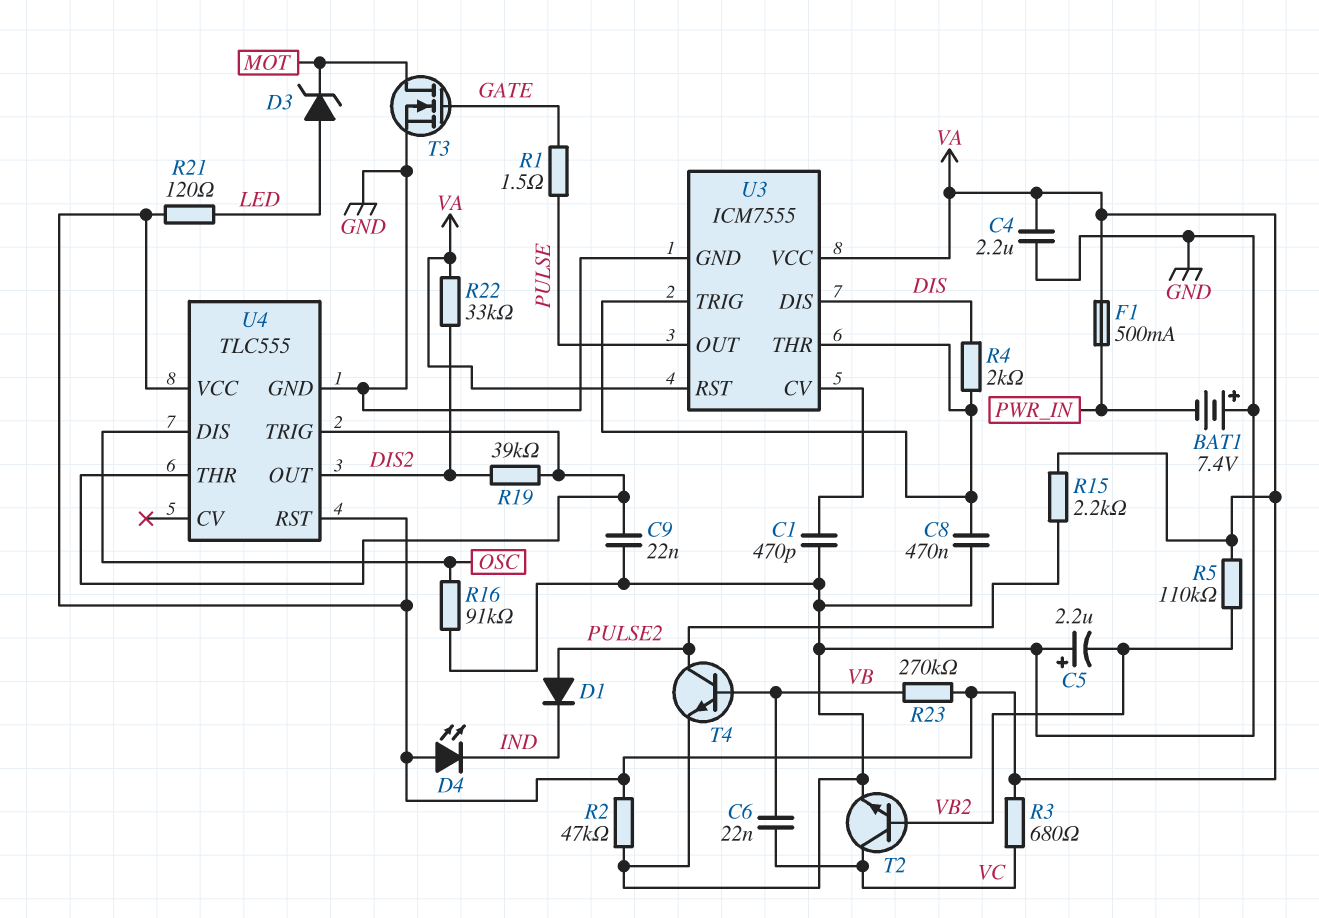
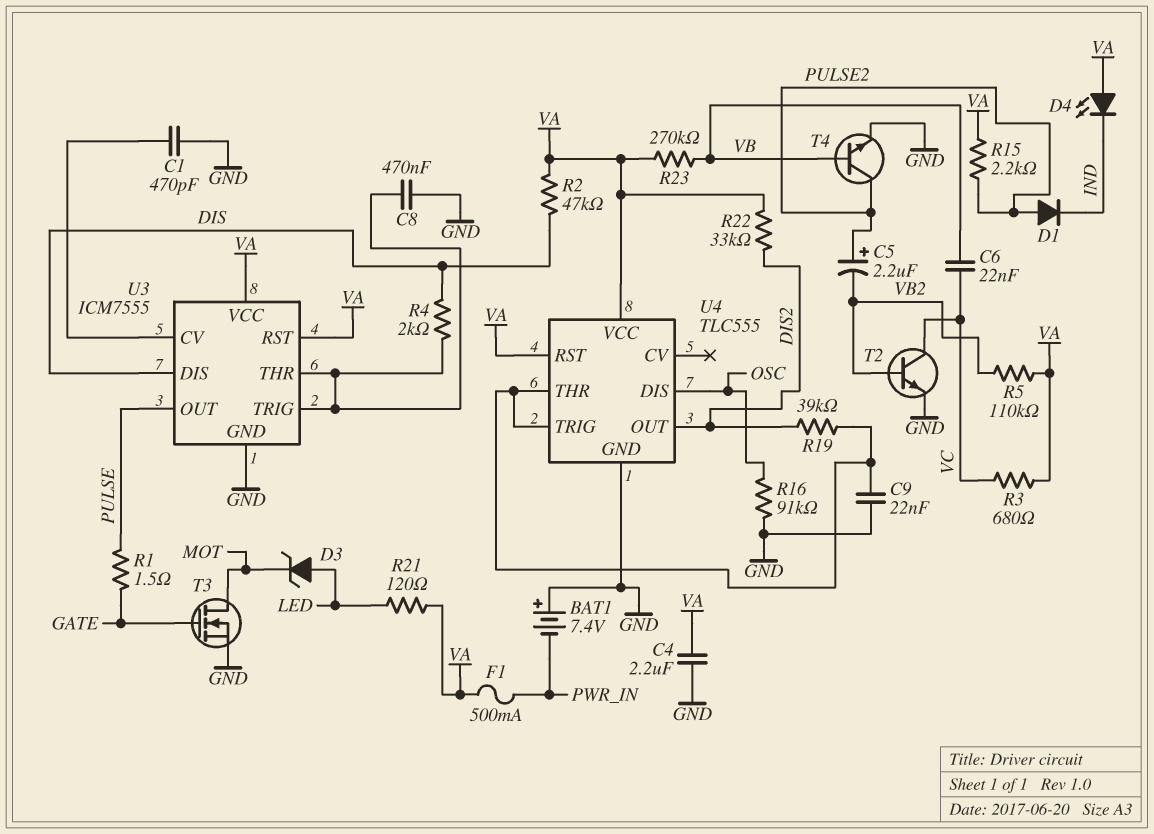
C5: 2.2uF (plus GND, minus VB2) -> 2.2uF (plus PULSE2, minus VB2)
R2: 47k (GND, VA) -> 47k (DIS, VA)

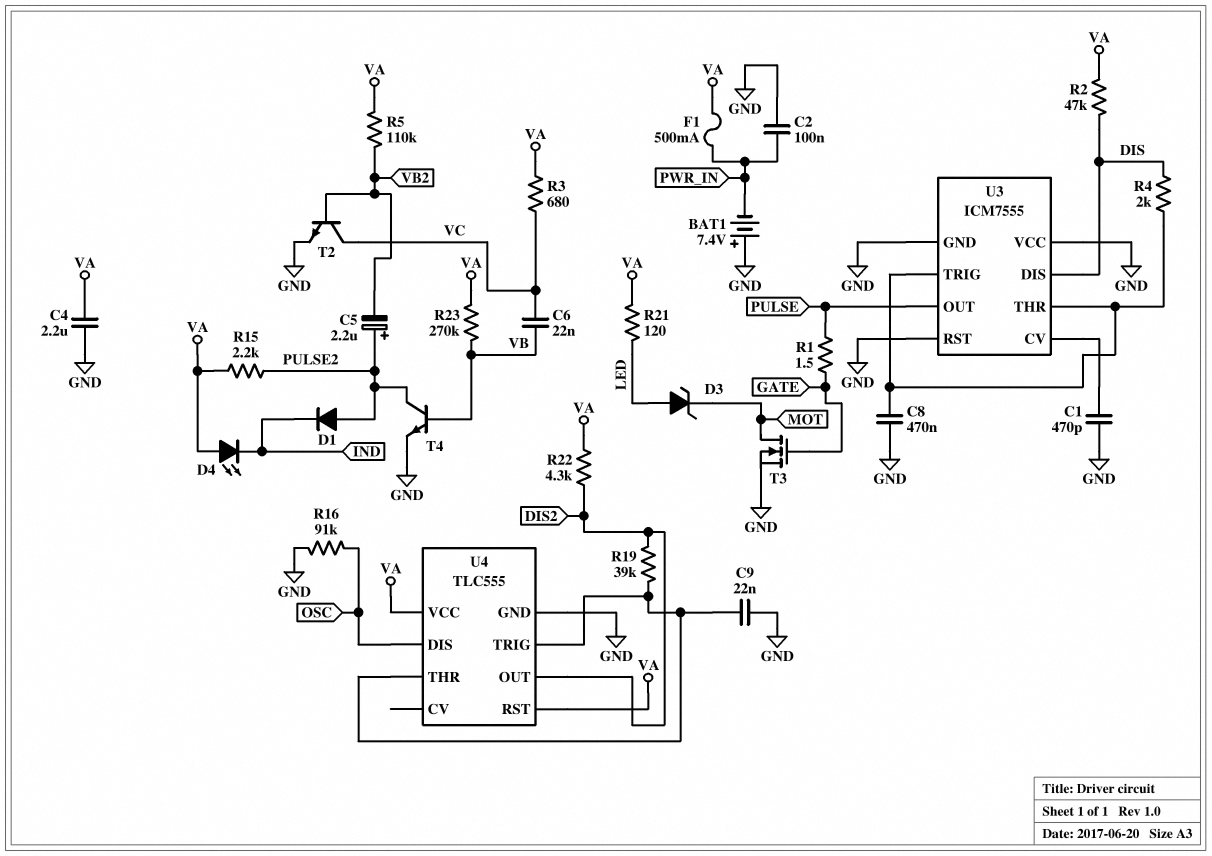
C2: none -> 100nF (GND, PWR_IN)
R22: 33k (DIS2, VA) -> 4.3k (DIS2, VA)
U3 pin RST: VA -> GND
U3 pin VCC: VA -> GND

